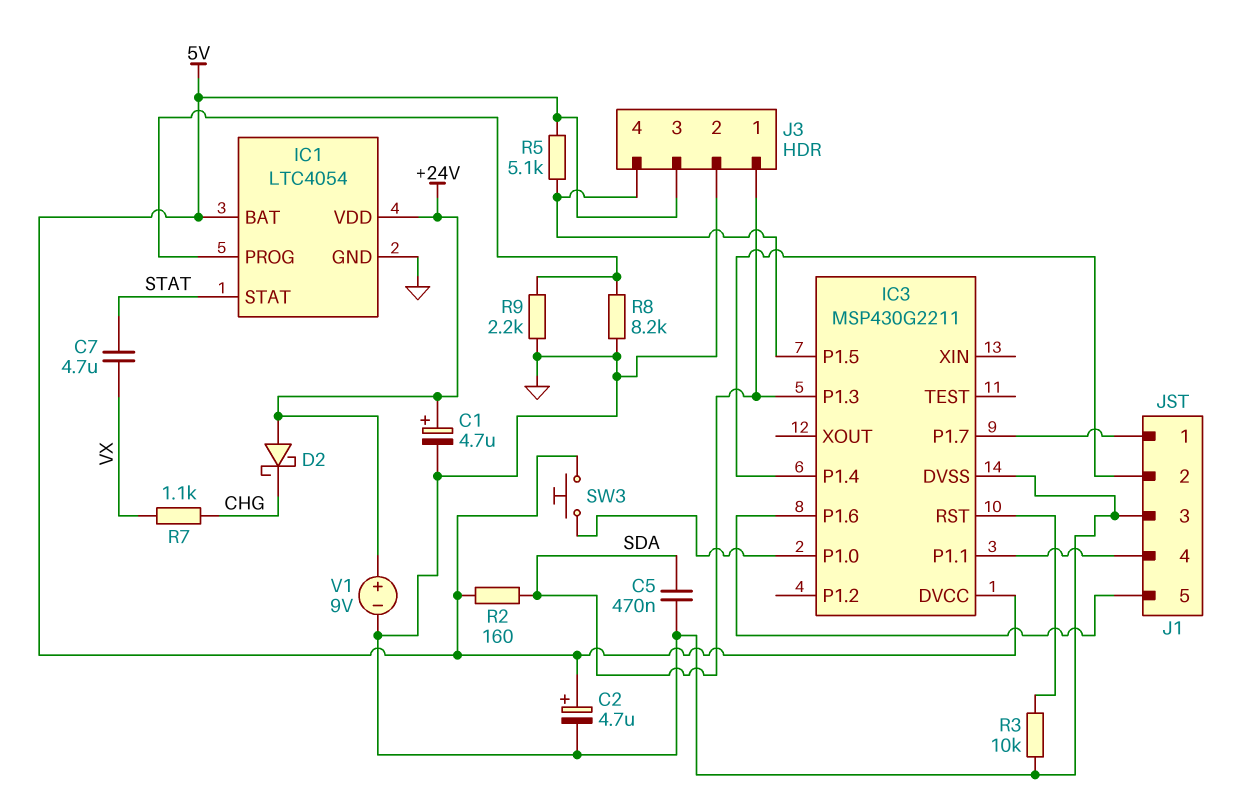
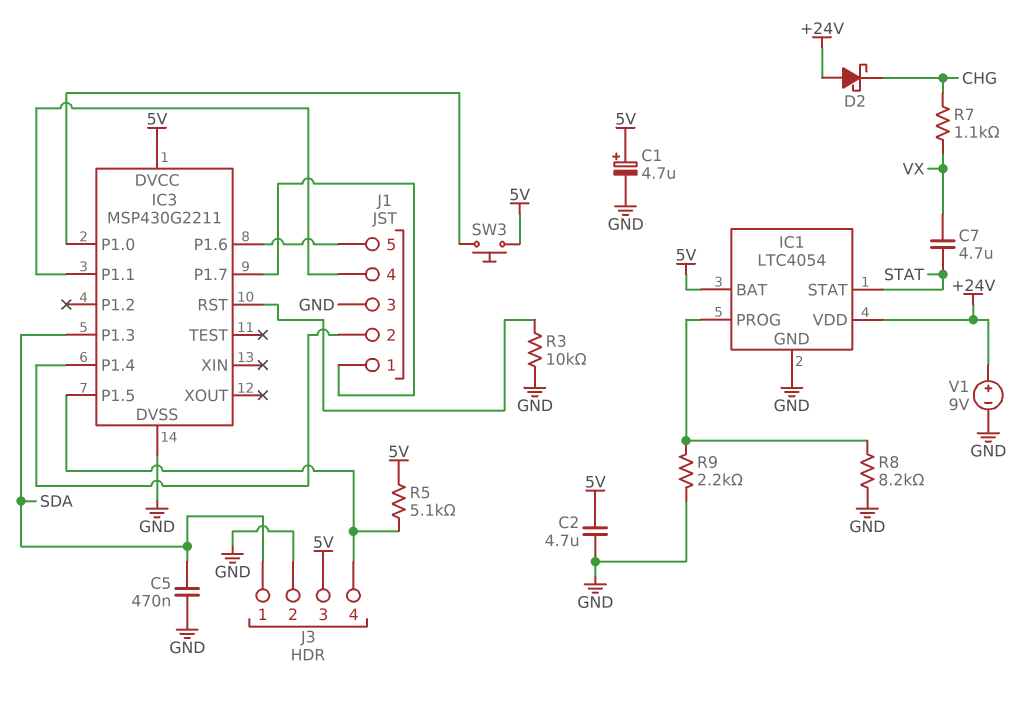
C1: 4.7uF (plus +24V, minus GND) -> 4.7uF (plus 5V, minus GND)
C2: 4.7uF (plus 5V, minus GND) -> 4.7uF (5V, GND)
R2: 160 (5V, SDA) -> none

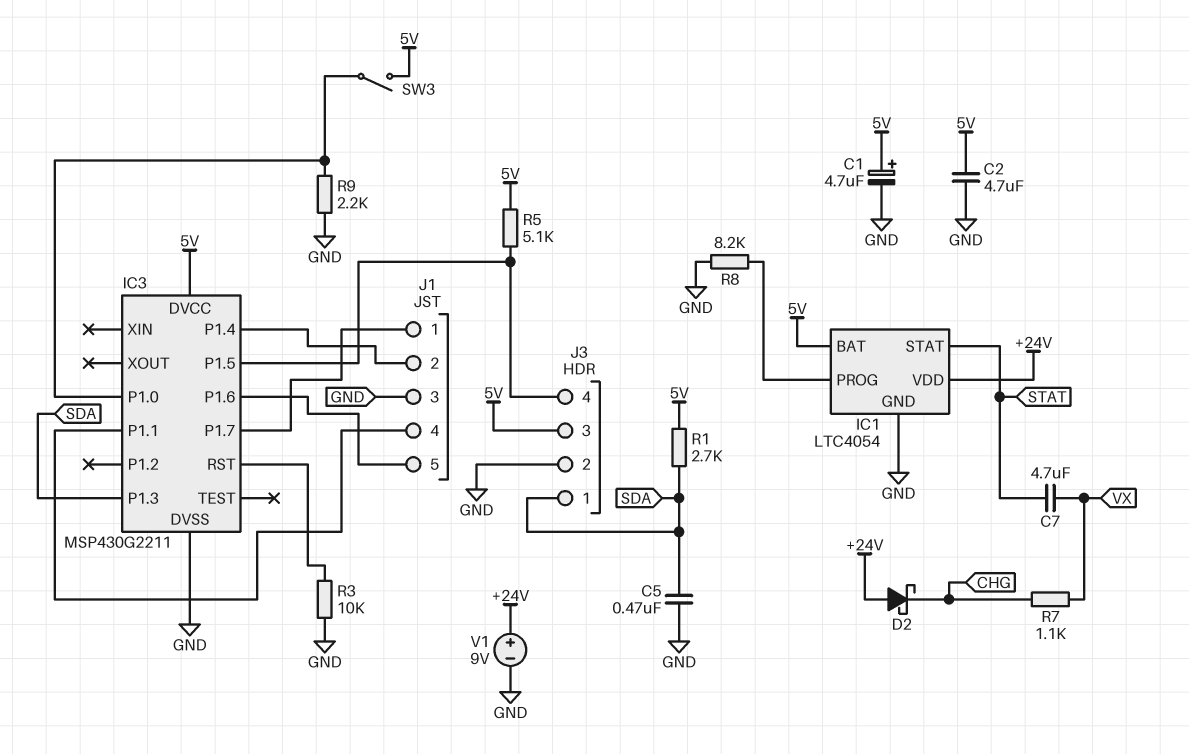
R1: none -> 2.7k (5V, SDA)
R9: 2.2k (GND, IC1/PROG) -> 2.2k (GND, IC3/P1.0)
SW3: button (5V, IC3/P1.0) -> switch (5V, IC3/P1.0)

